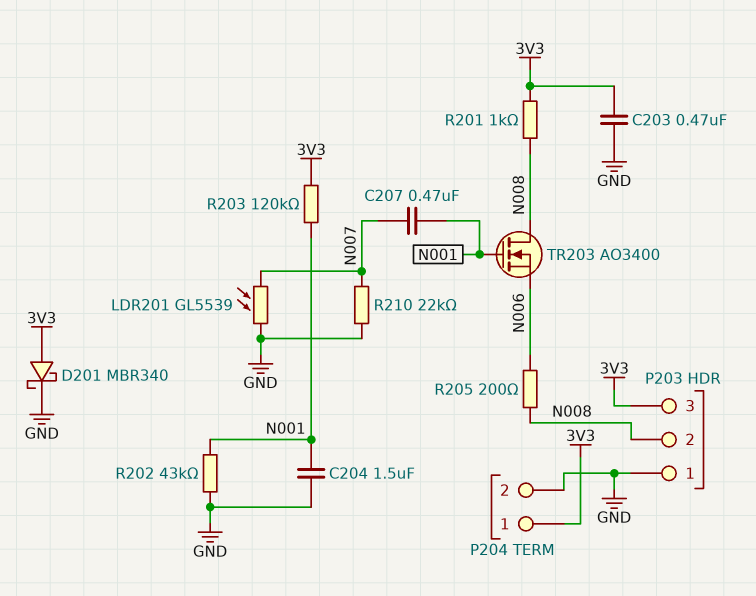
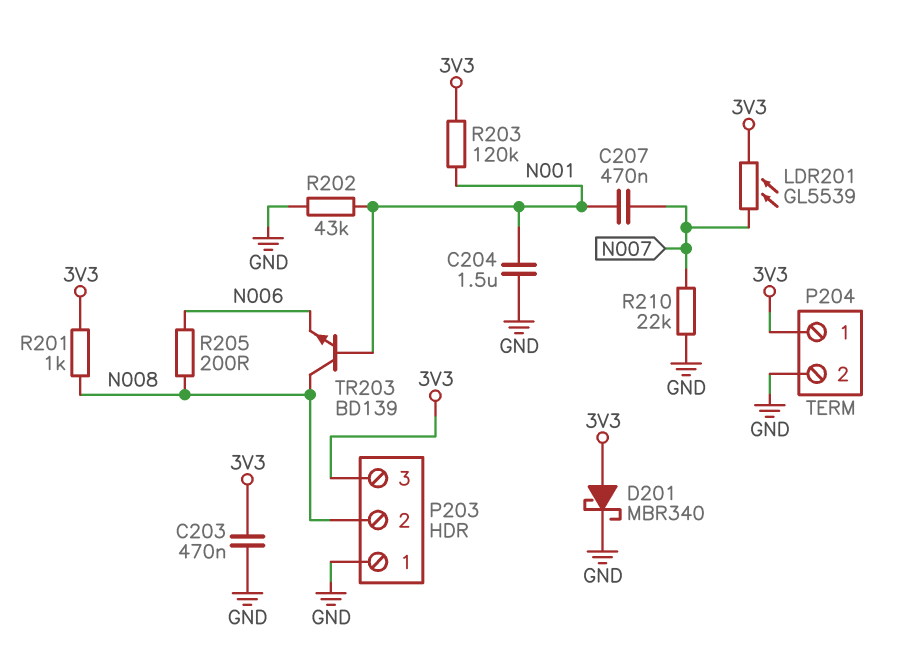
LDR201: GL5539 (GND, N007) -> GL5539 (3V3, N007)
TR203: NMOS AO3400 (G N001, D N008, S N006) -> NPN BD139 (B N001, C N008, E N006)

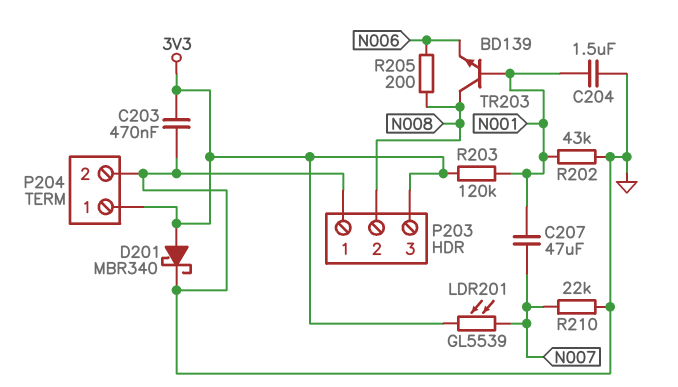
C207: 470nF (N001, N007) -> 47uF (N001, N007)
R201: 1k (3V3, N008) -> none

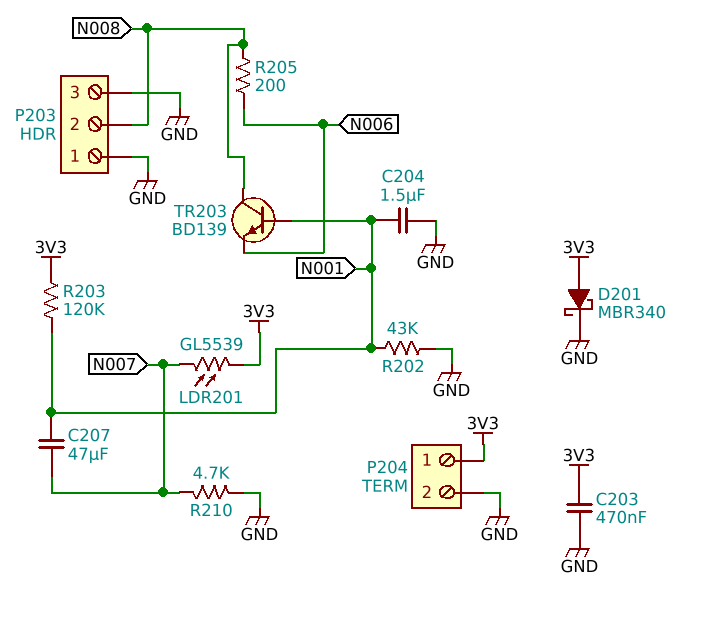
P203 pin 3: 3V3 -> GND
R210: 22k (GND, N007) -> 4.7k (GND, N007)

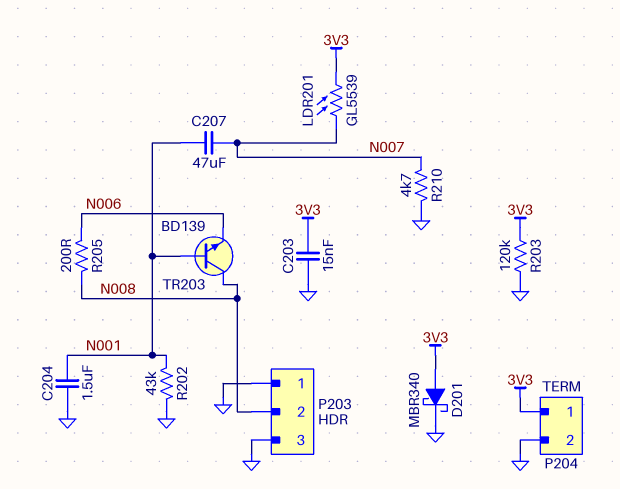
C203: 470nF (3V3, GND) -> 15nF (3V3, GND)
R203: 120k (3V3, N001) -> 120k (3V3, GND)

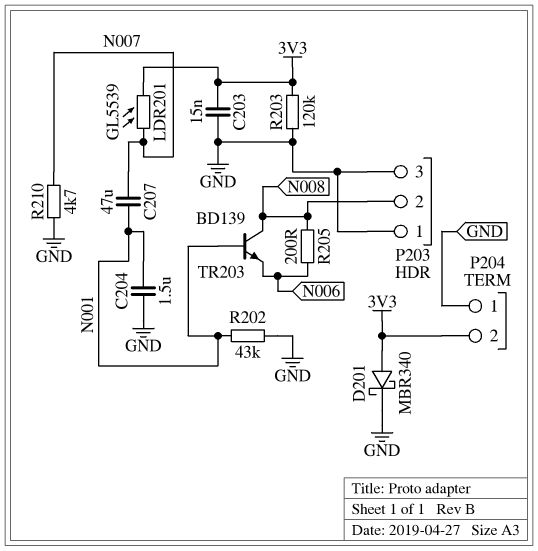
P204 pin 1: 3V3 -> GND
P204 pin 2: GND -> 3V3

